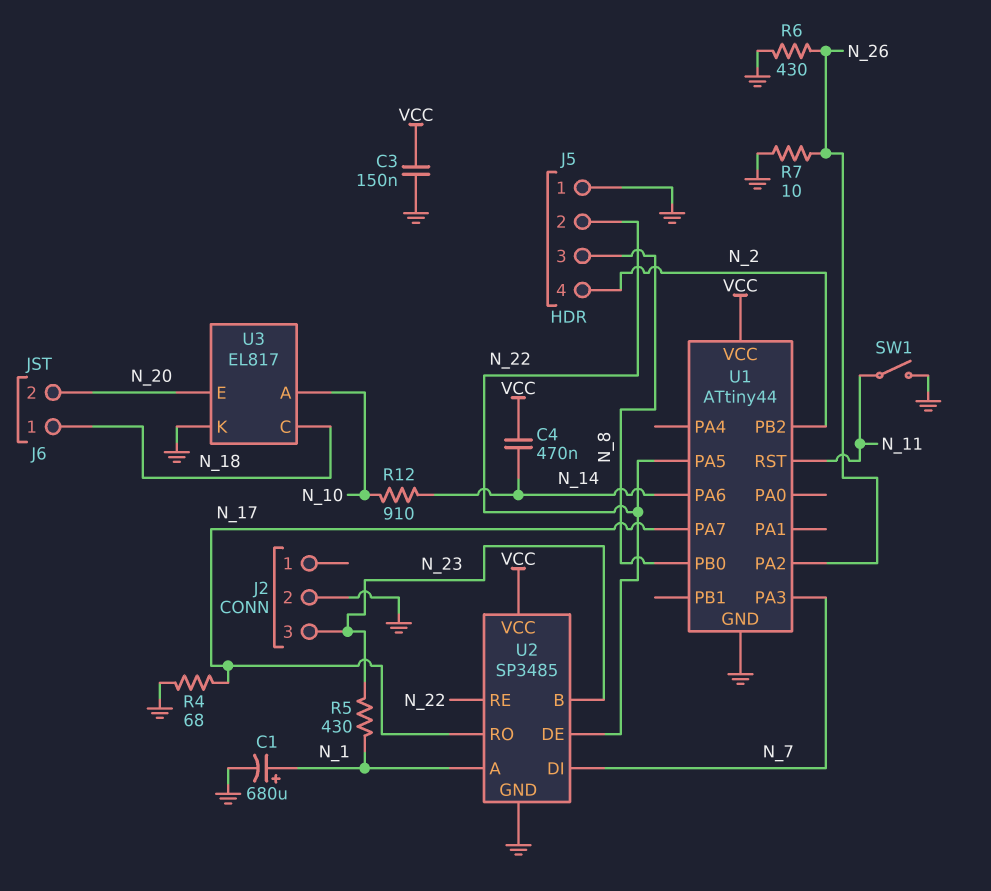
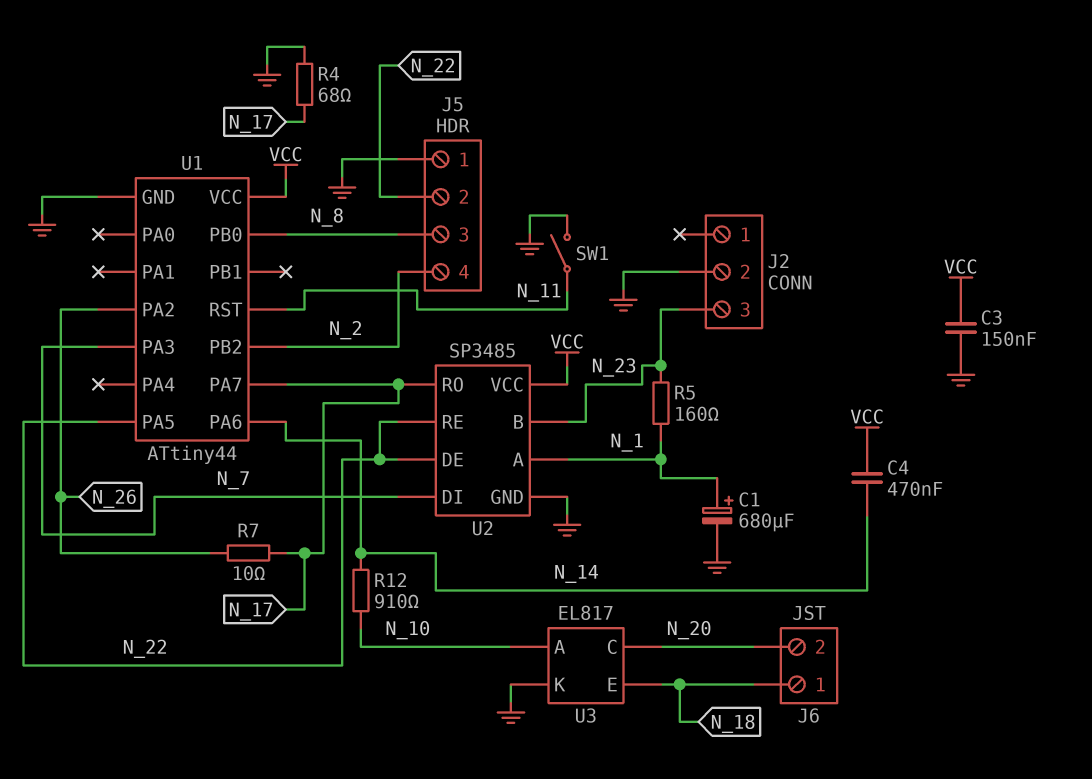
R5: 430 (N_1, N_23) -> 160 (N_1, N_23)
R6: 430 (GND, N_26) -> none
R7: 10 (GND, N_26) -> 10 (N_17, N_26)
U3 pin C: N_18 -> N_20
U3 pin E: N_20 -> N_18

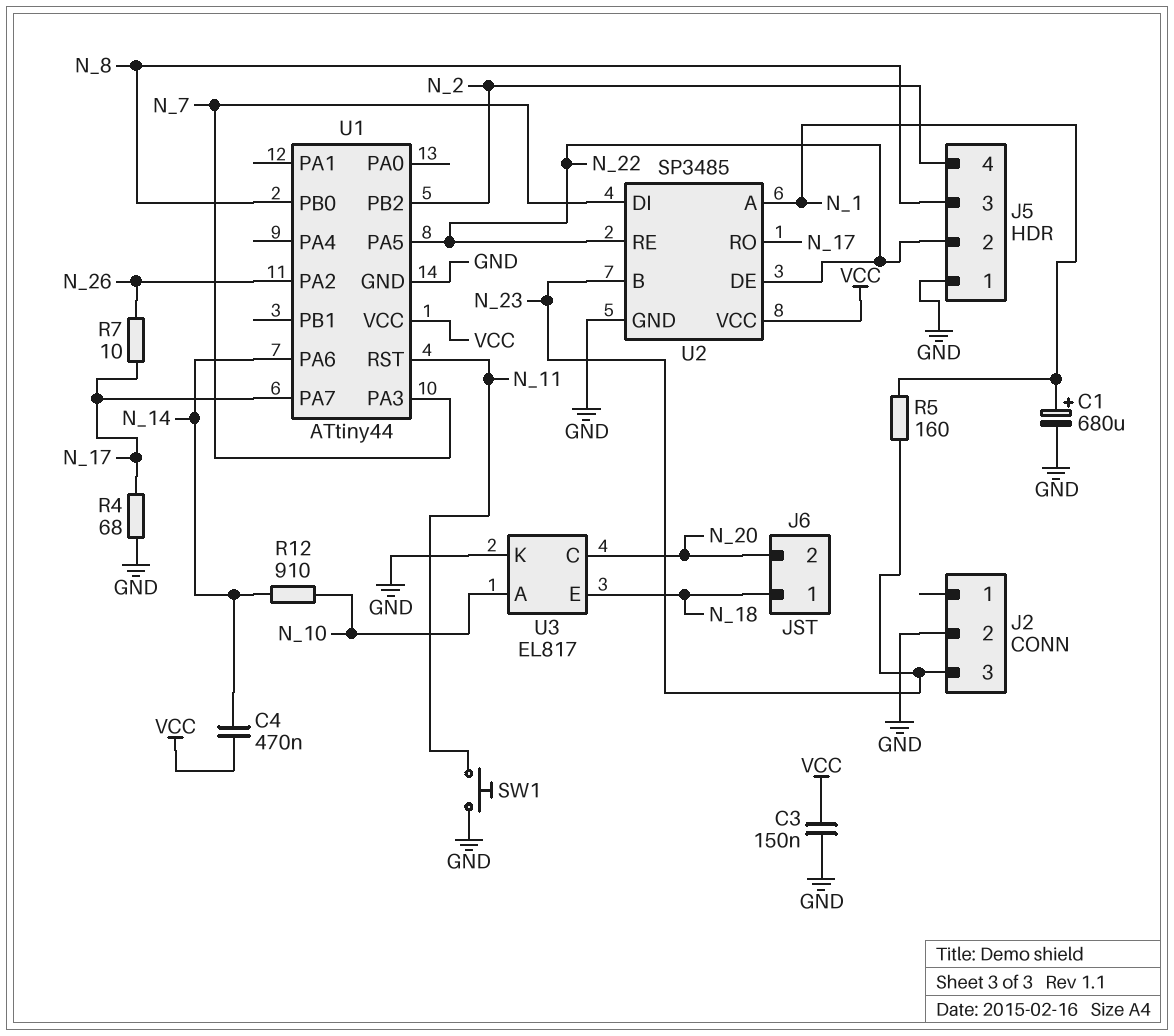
SW1: switch (GND, N_11) -> button (GND, N_11)

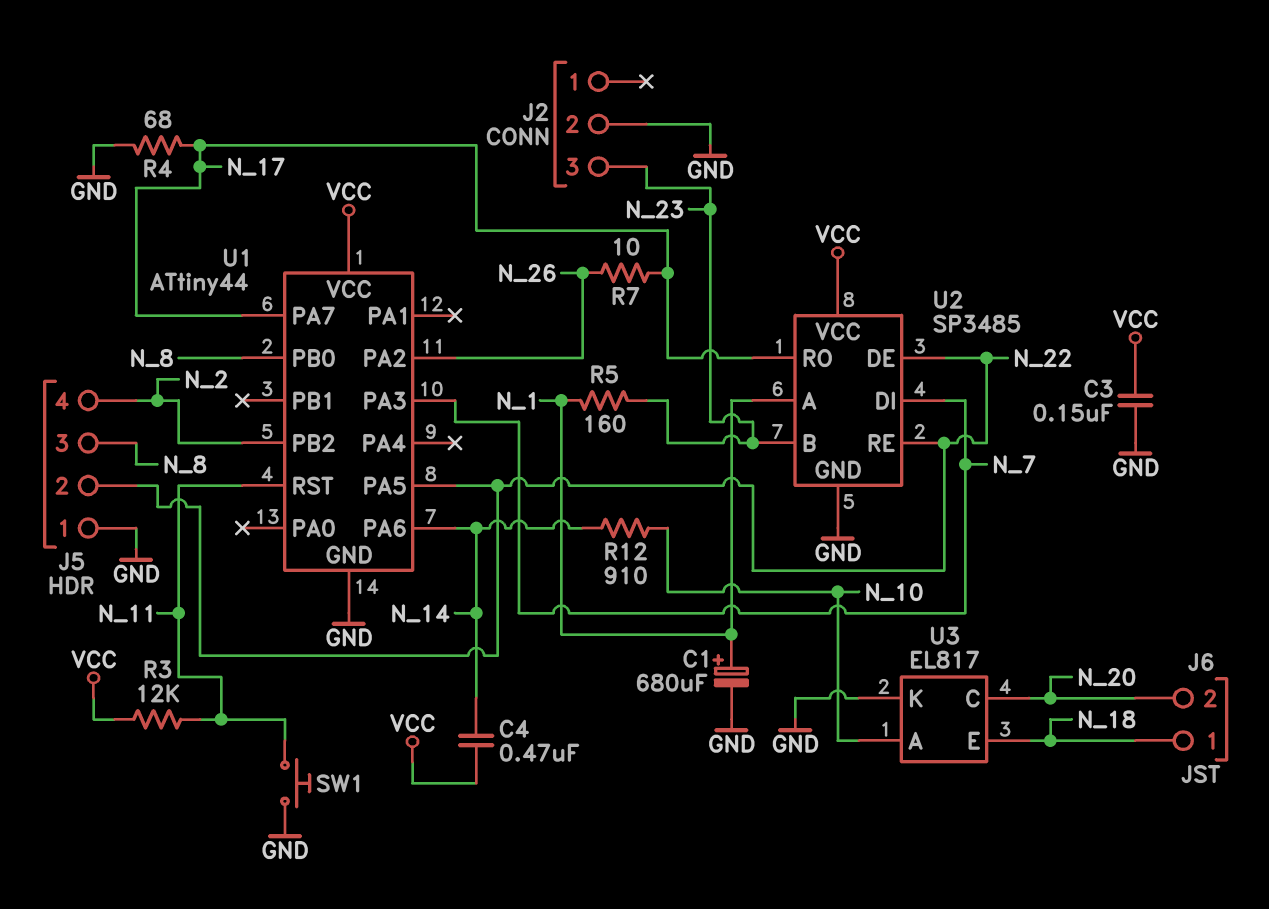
R3: none -> 12k (N_11, VCC)

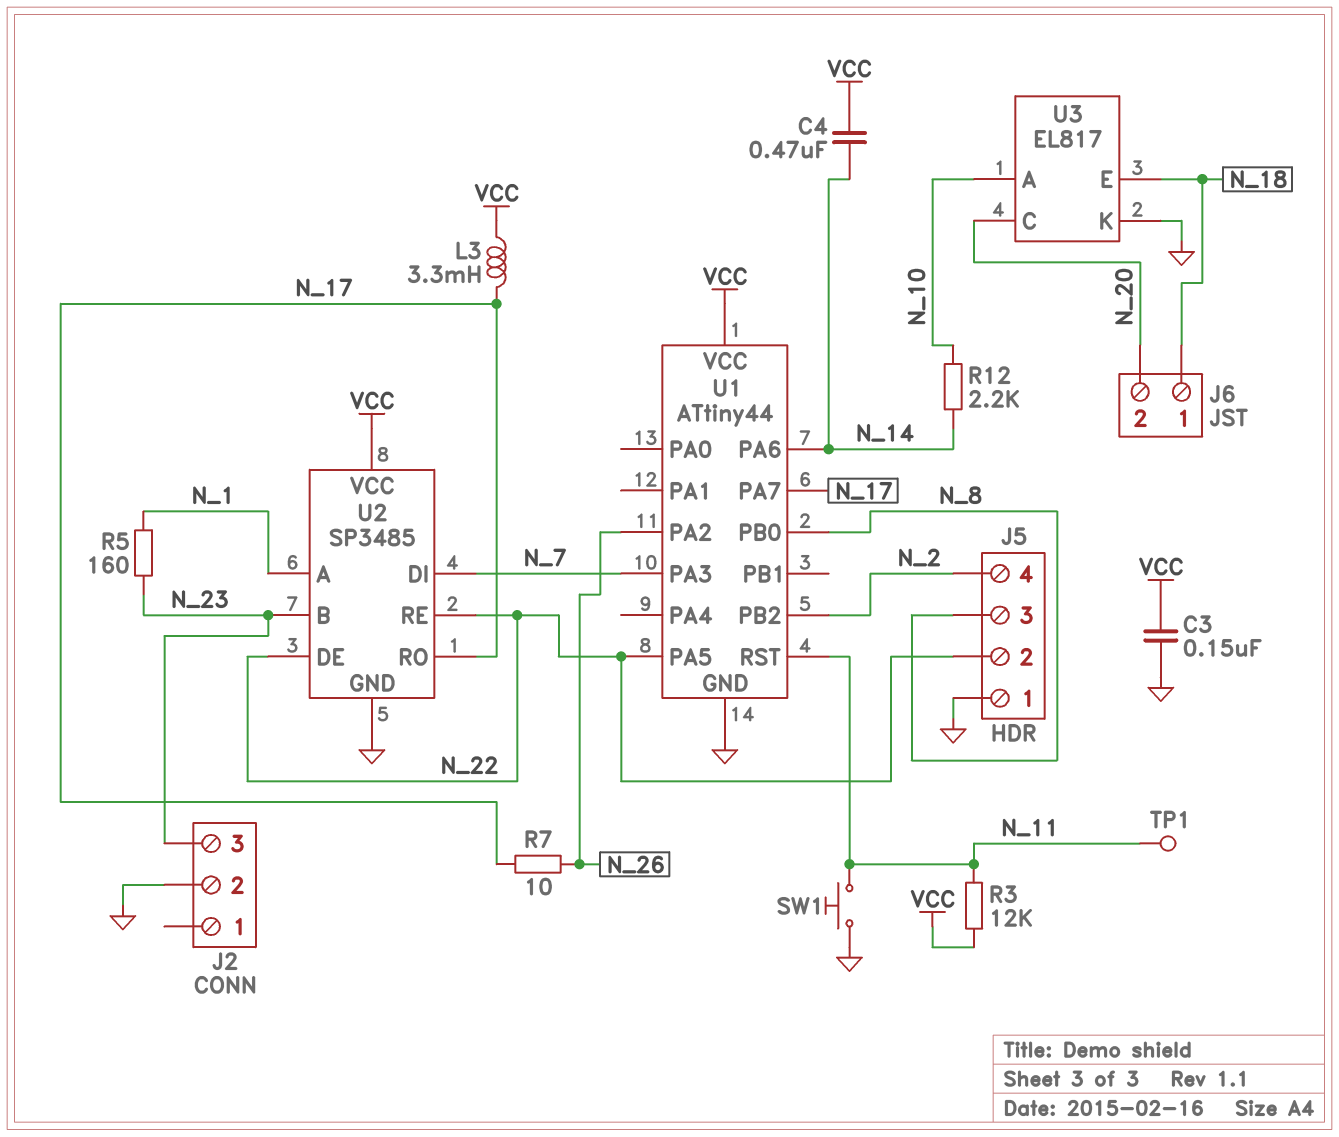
C1: 680uF (plus N_1, minus GND) -> none
L3: none -> 3.3mH (N_17, VCC)
R4: 68 (GND, N_17) -> none
R12: 910 (N_10, N_14) -> 2.2k (N_10, N_14)
TP1: none -> test point (N_11)

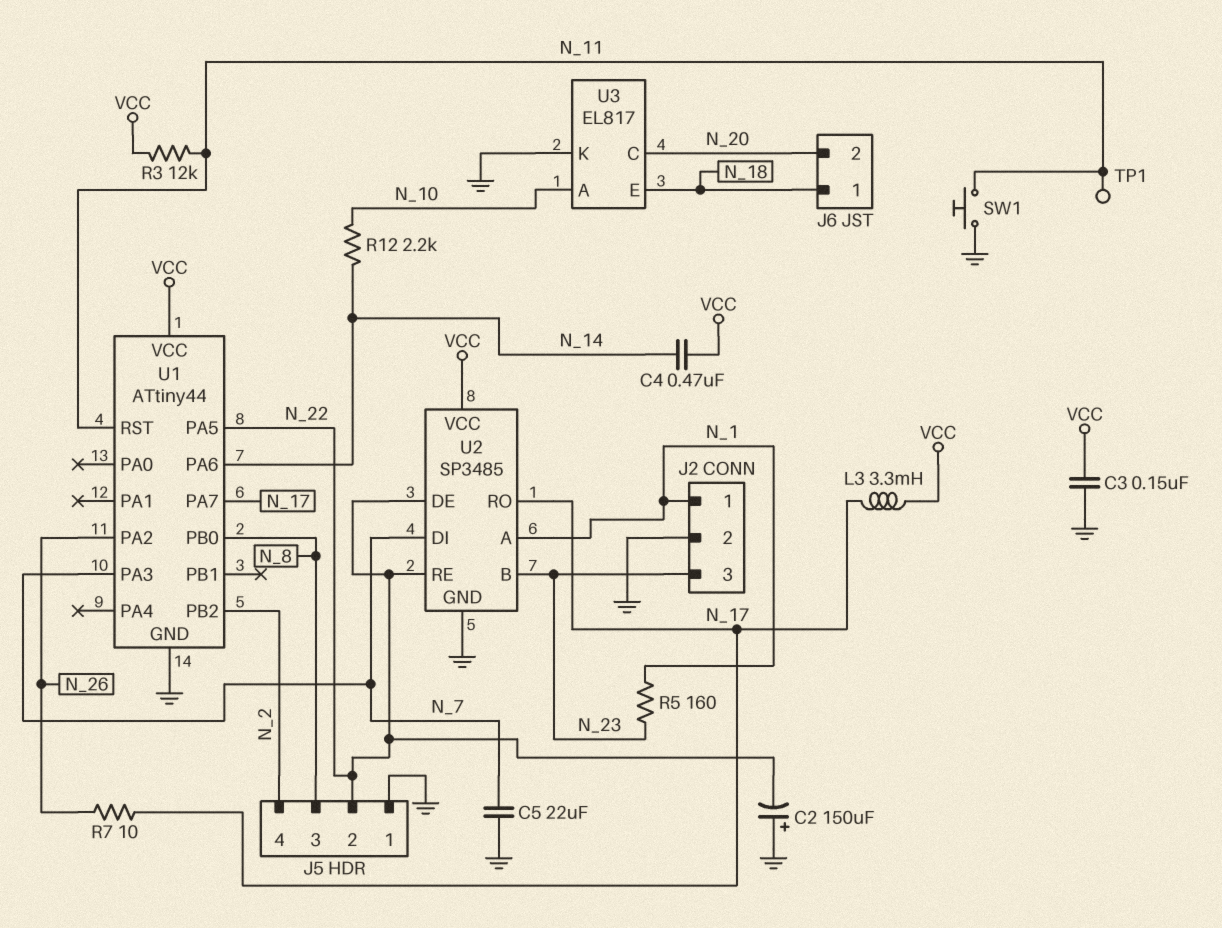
C2: none -> 150uF (plus GND, minus N_22)
C5: none -> 22uF (GND, N_7)
J2 pin 1: none -> N_1

